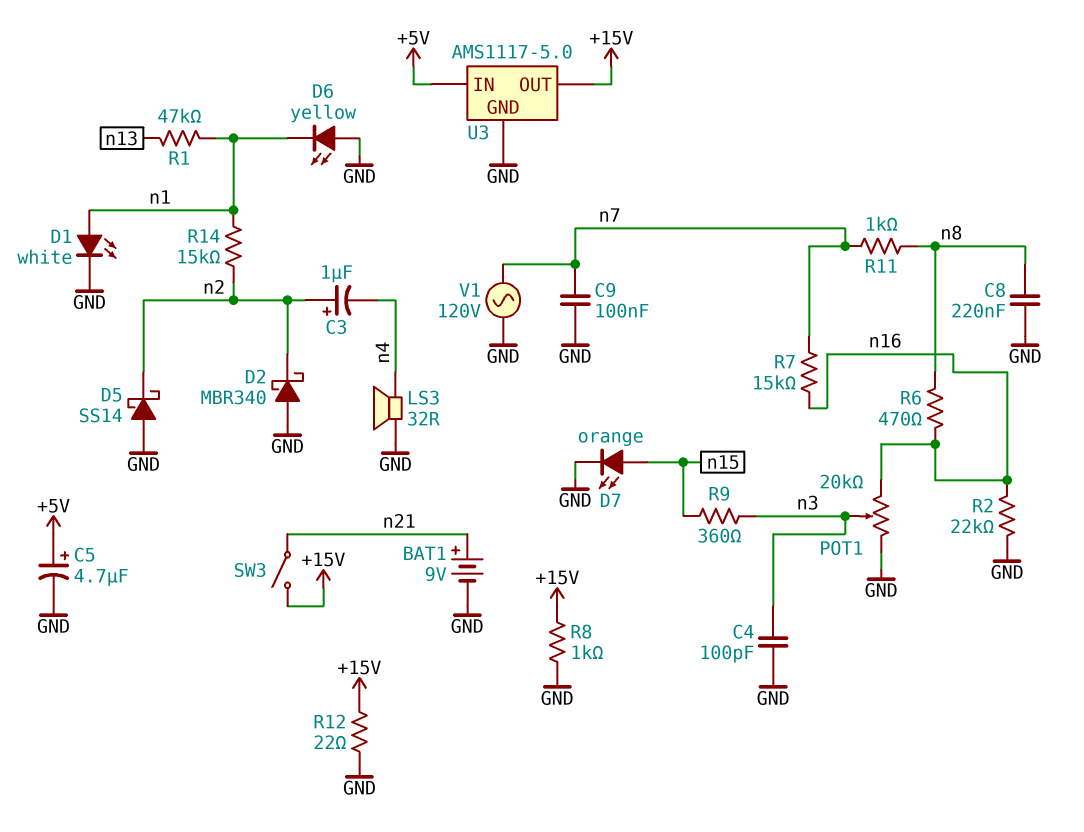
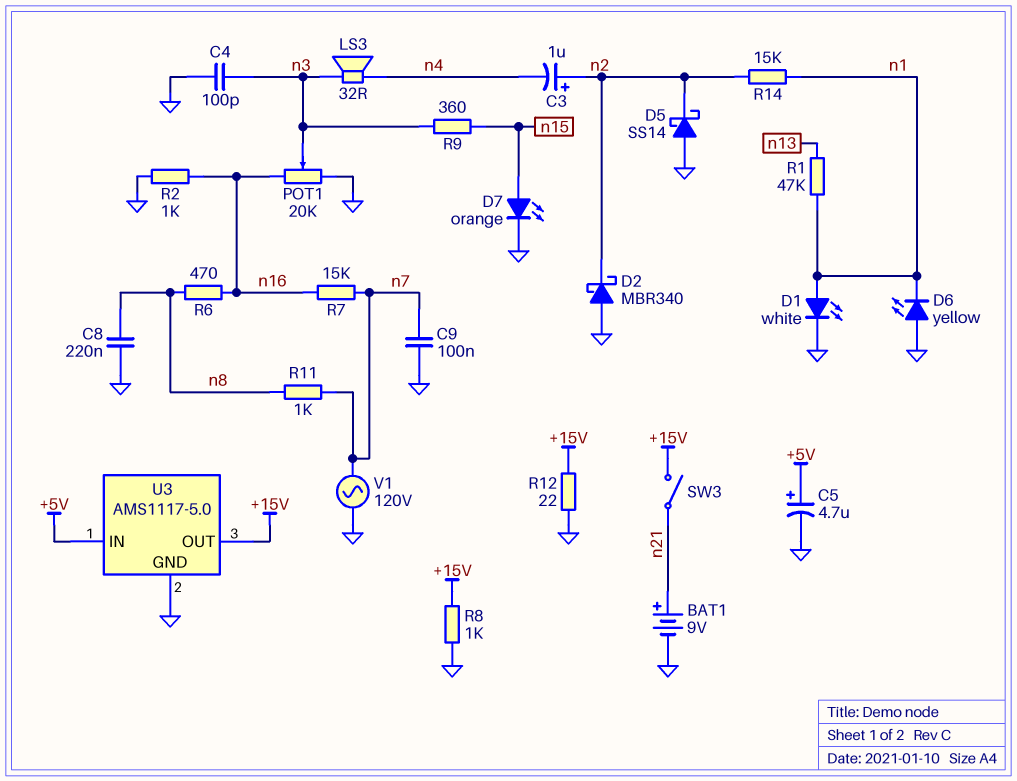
LS3: speaker 32R (GND, n4) -> speaker 32R (n3, n4)
R2: 22k (GND, n16) -> 1k (GND, n16)

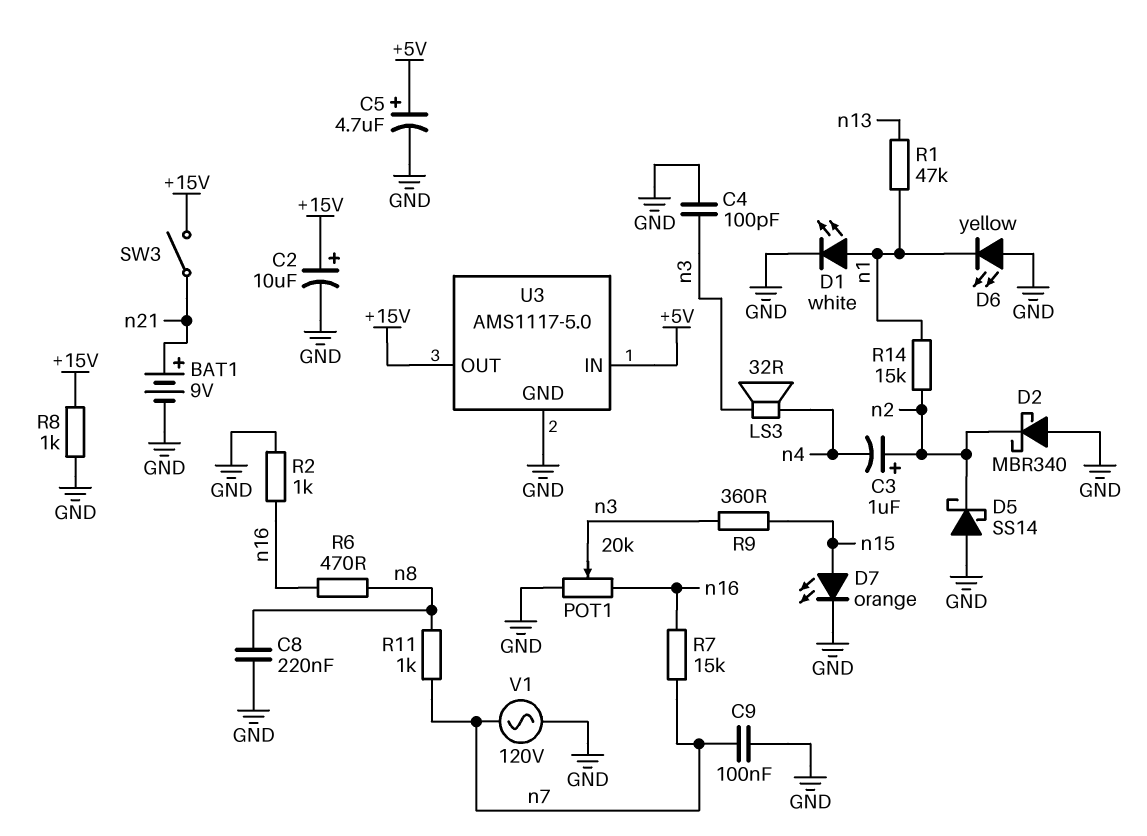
C2: none -> 10uF (plus +15V, minus GND)
R12: 22 (+15V, GND) -> none

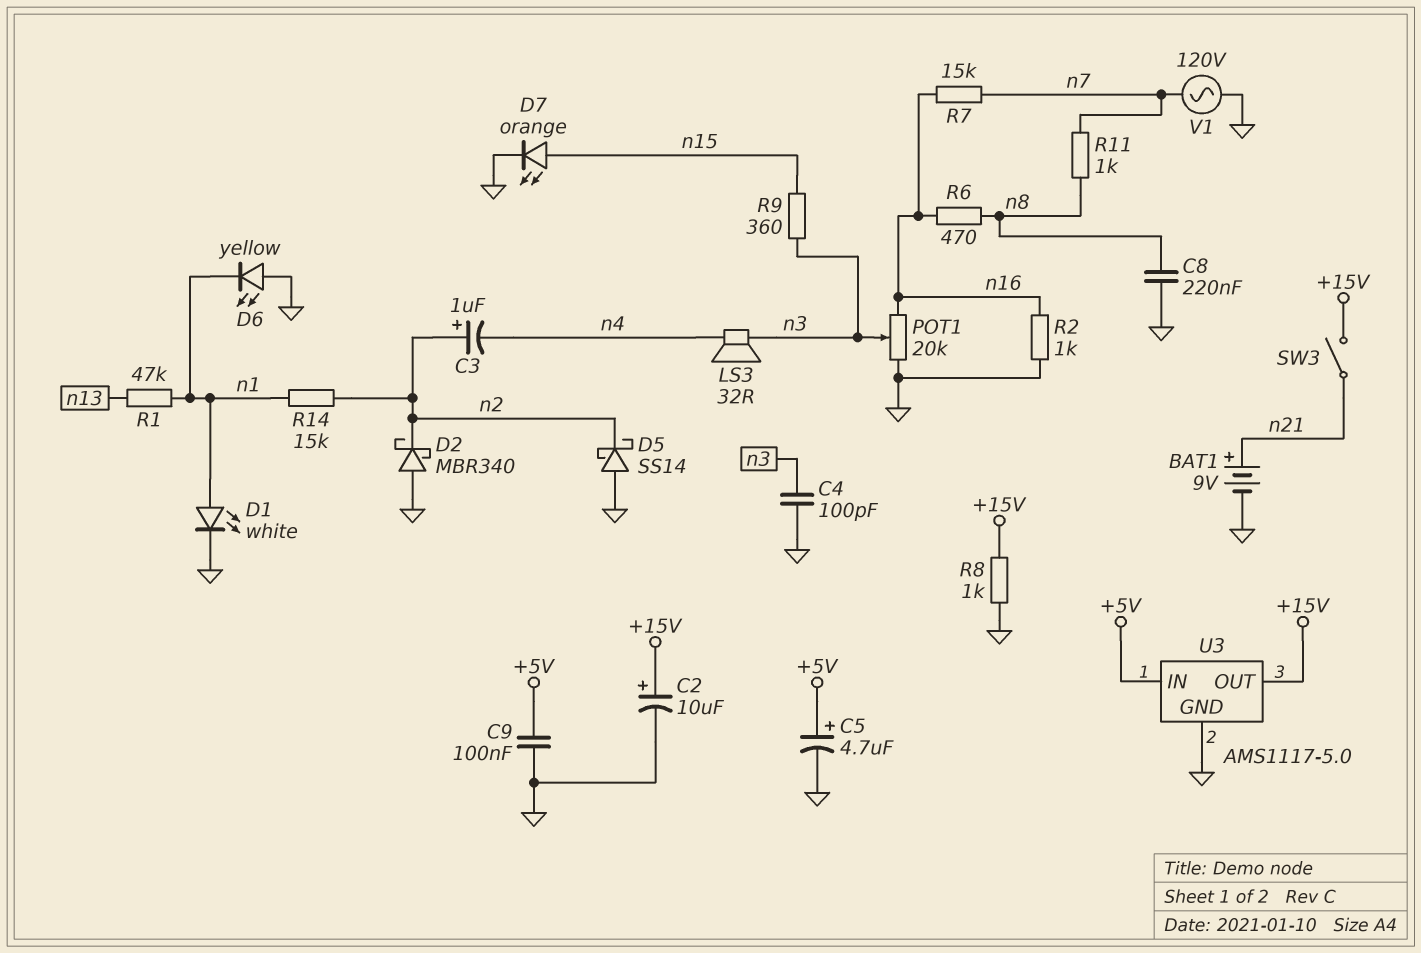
C9: 100nF (GND, n7) -> 100nF (+5V, GND)

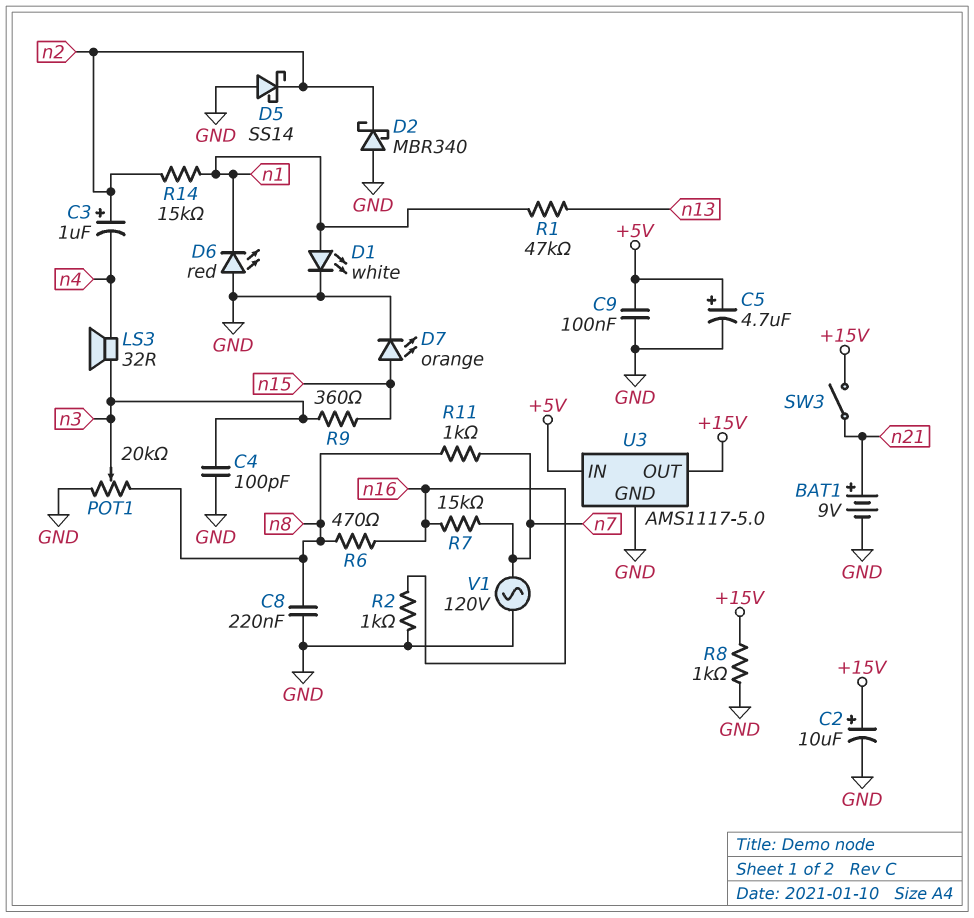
D6: LED yellow (A GND, K n1) -> LED red (A GND, K n1)
POT1: 20k (GND, n16, wiper n3) -> 20k (GND, n8, wiper n3)

